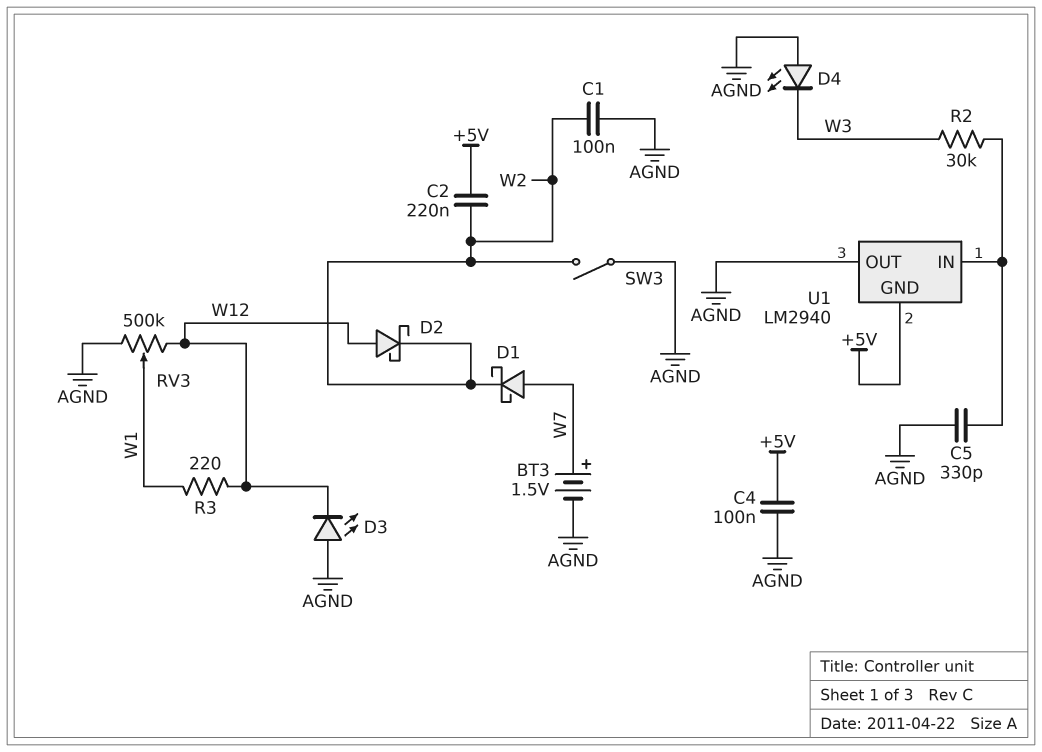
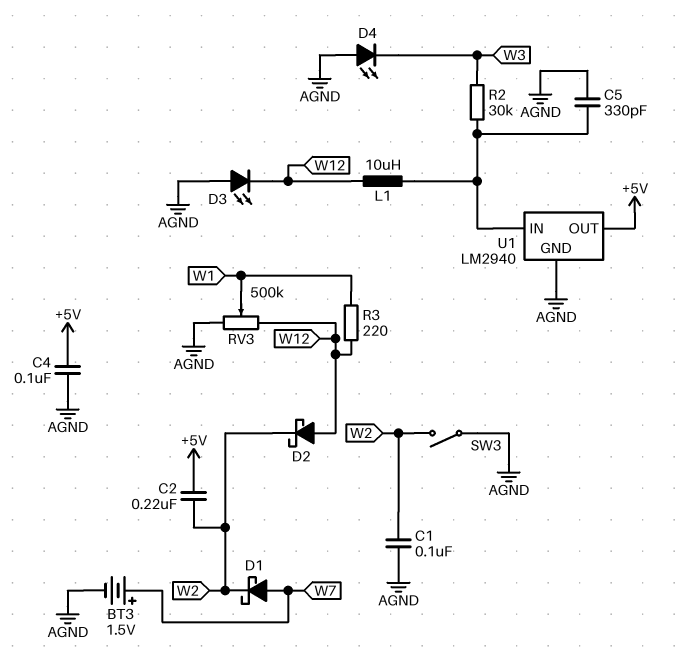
L1: none -> 10uH (U1/IN, W12)
U1 pin GND: +5V -> AGND
U1 pin OUT: AGND -> +5V

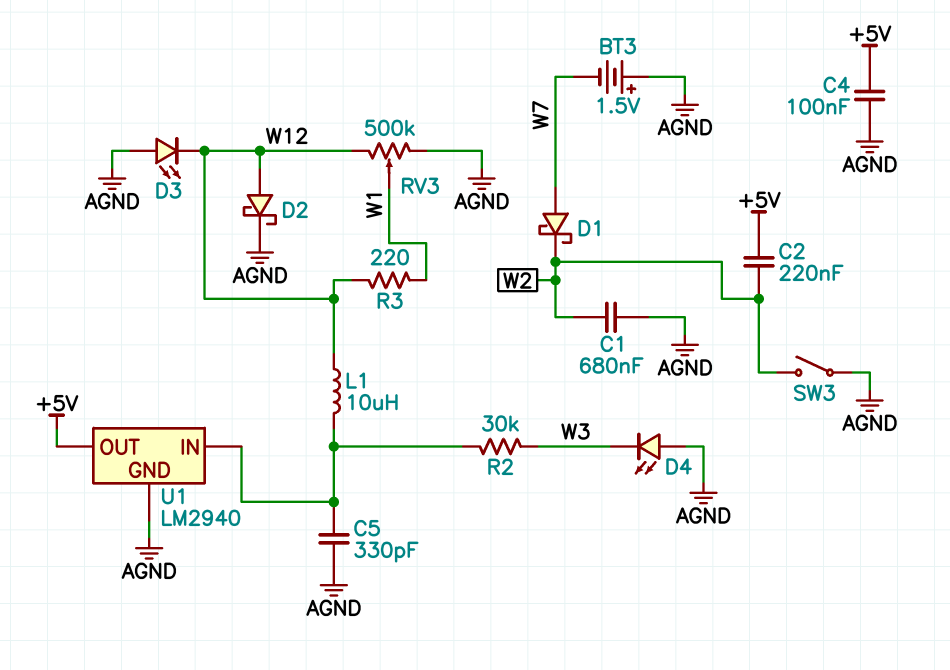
BT3: 1.5V (plus W7, minus AGND) -> 1.5V (plus AGND, minus W7)
C1: 100nF (AGND, W2) -> 680nF (AGND, W2)
D2: schottky (A W12, K W2) -> schottky (A W12, K AGND)

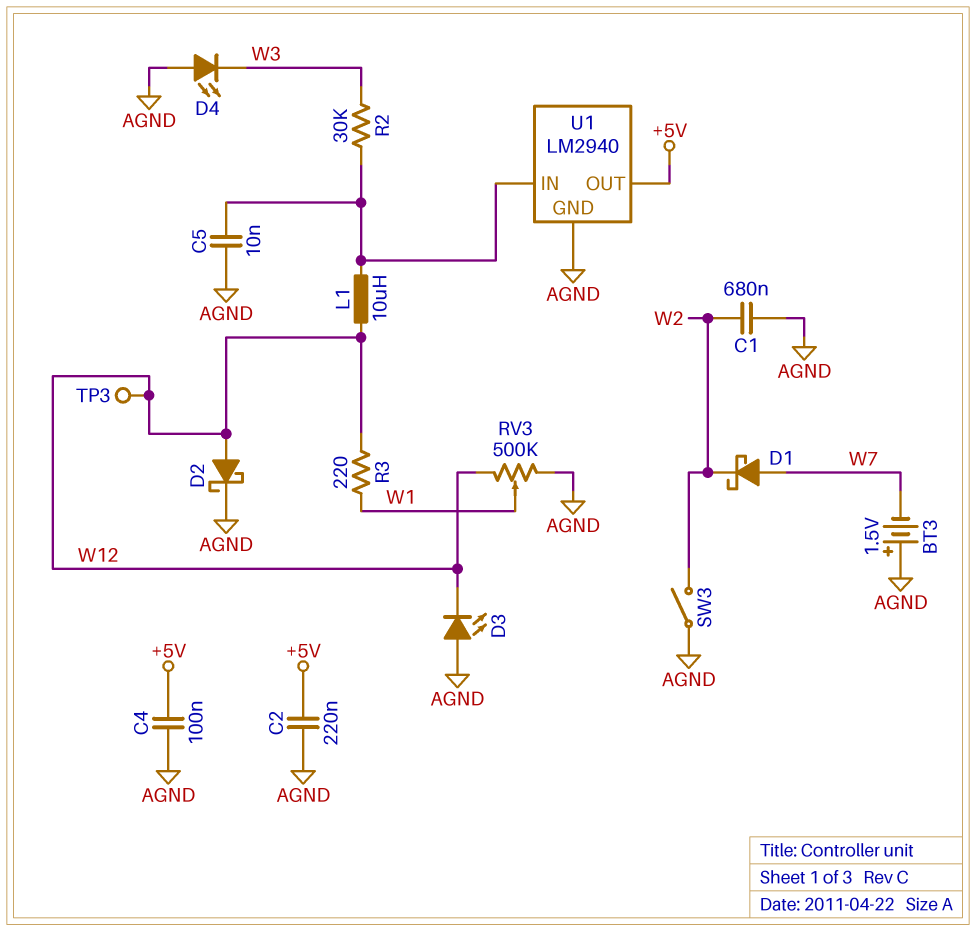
C2: 220nF (+5V, W2) -> 220nF (+5V, AGND)
C5: 330pF (AGND, U1/IN) -> 10nF (AGND, U1/IN)
TP3: none -> test point (W12)

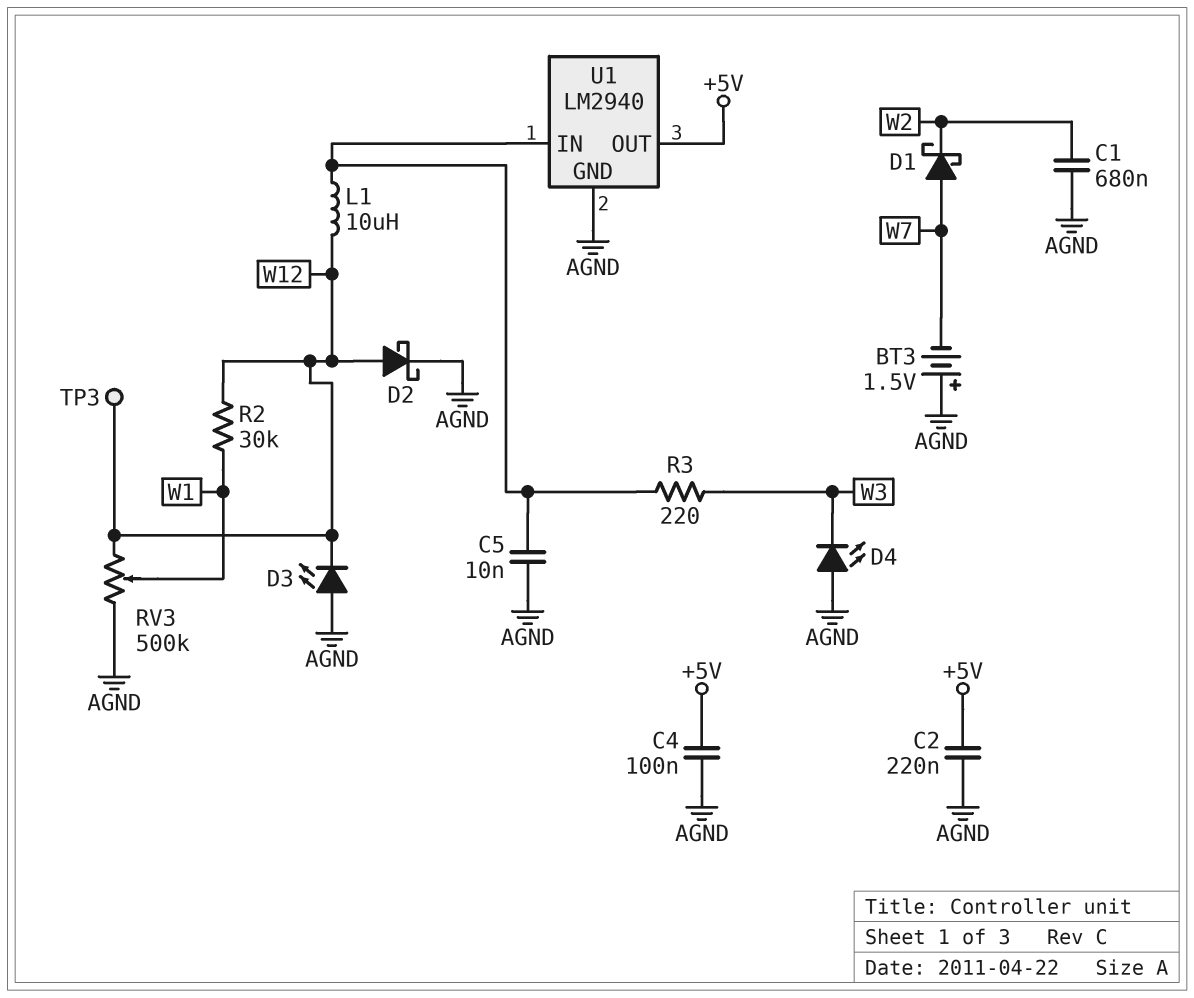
R2: 30k (U1/IN, W3) -> 30k (W1, W12)
R3: 220 (W1, W12) -> 220 (U1/IN, W3)
SW3: switch (AGND, W2) -> none

